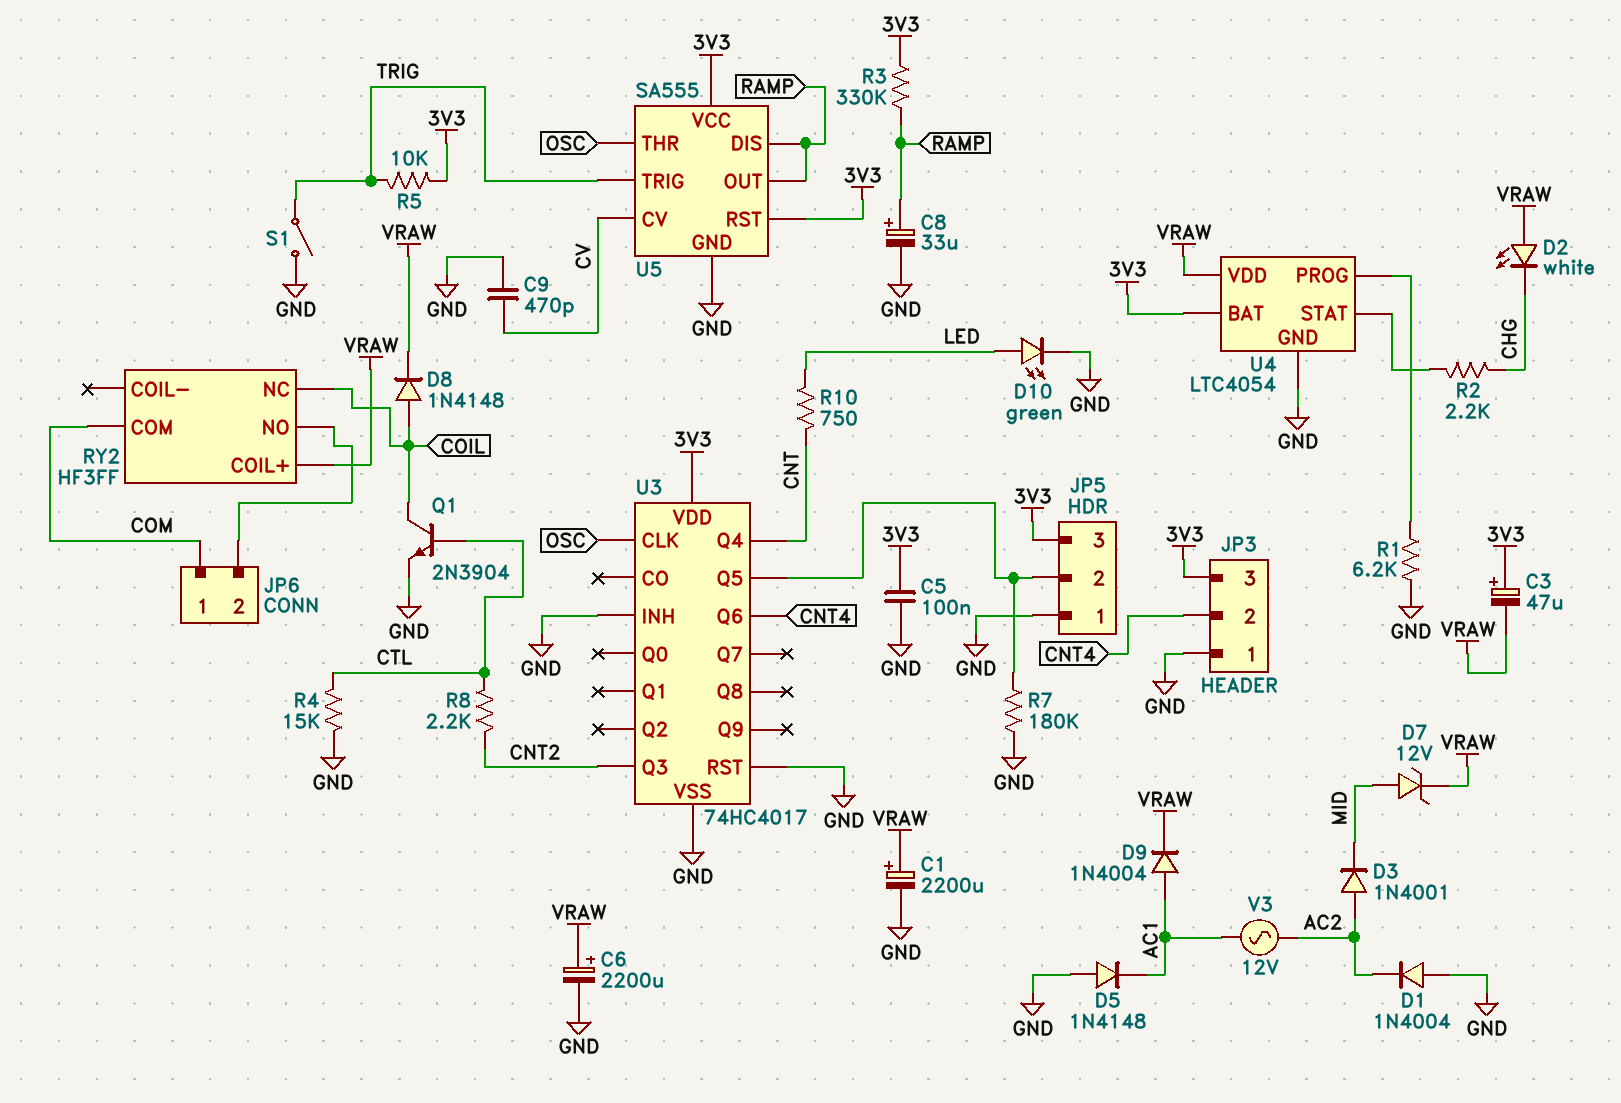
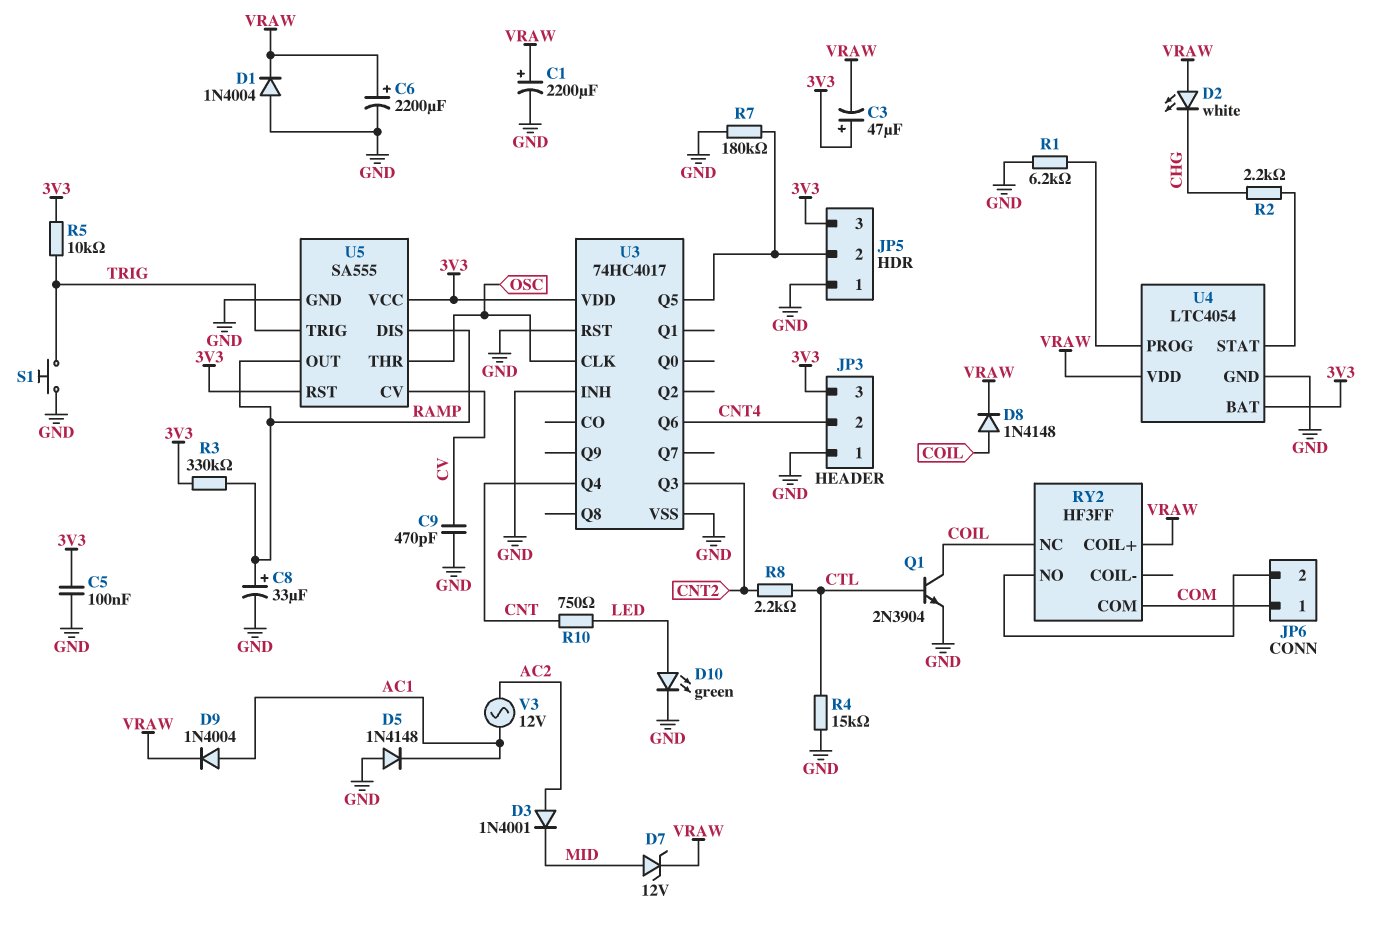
D1: diode 1N4004 (A GND, K AC2) -> diode 1N4004 (A GND, K VRAW)
S1: switch (GND, TRIG) -> button (GND, TRIG)

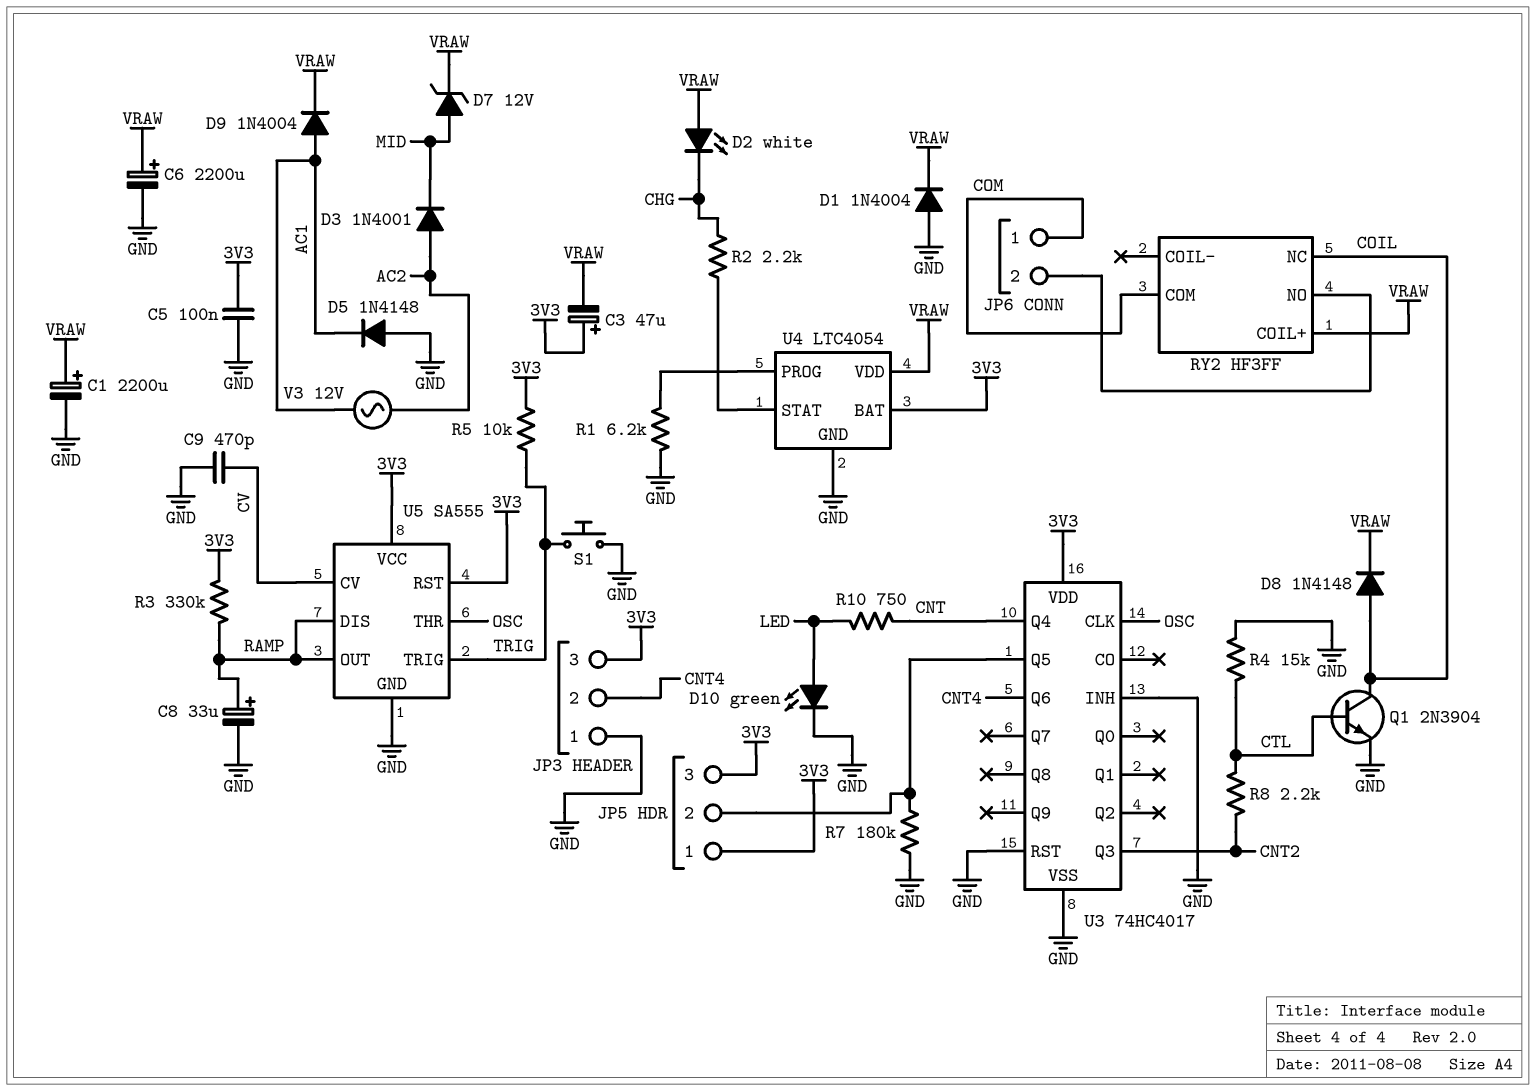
JP5 pin 1: GND -> 3V3

